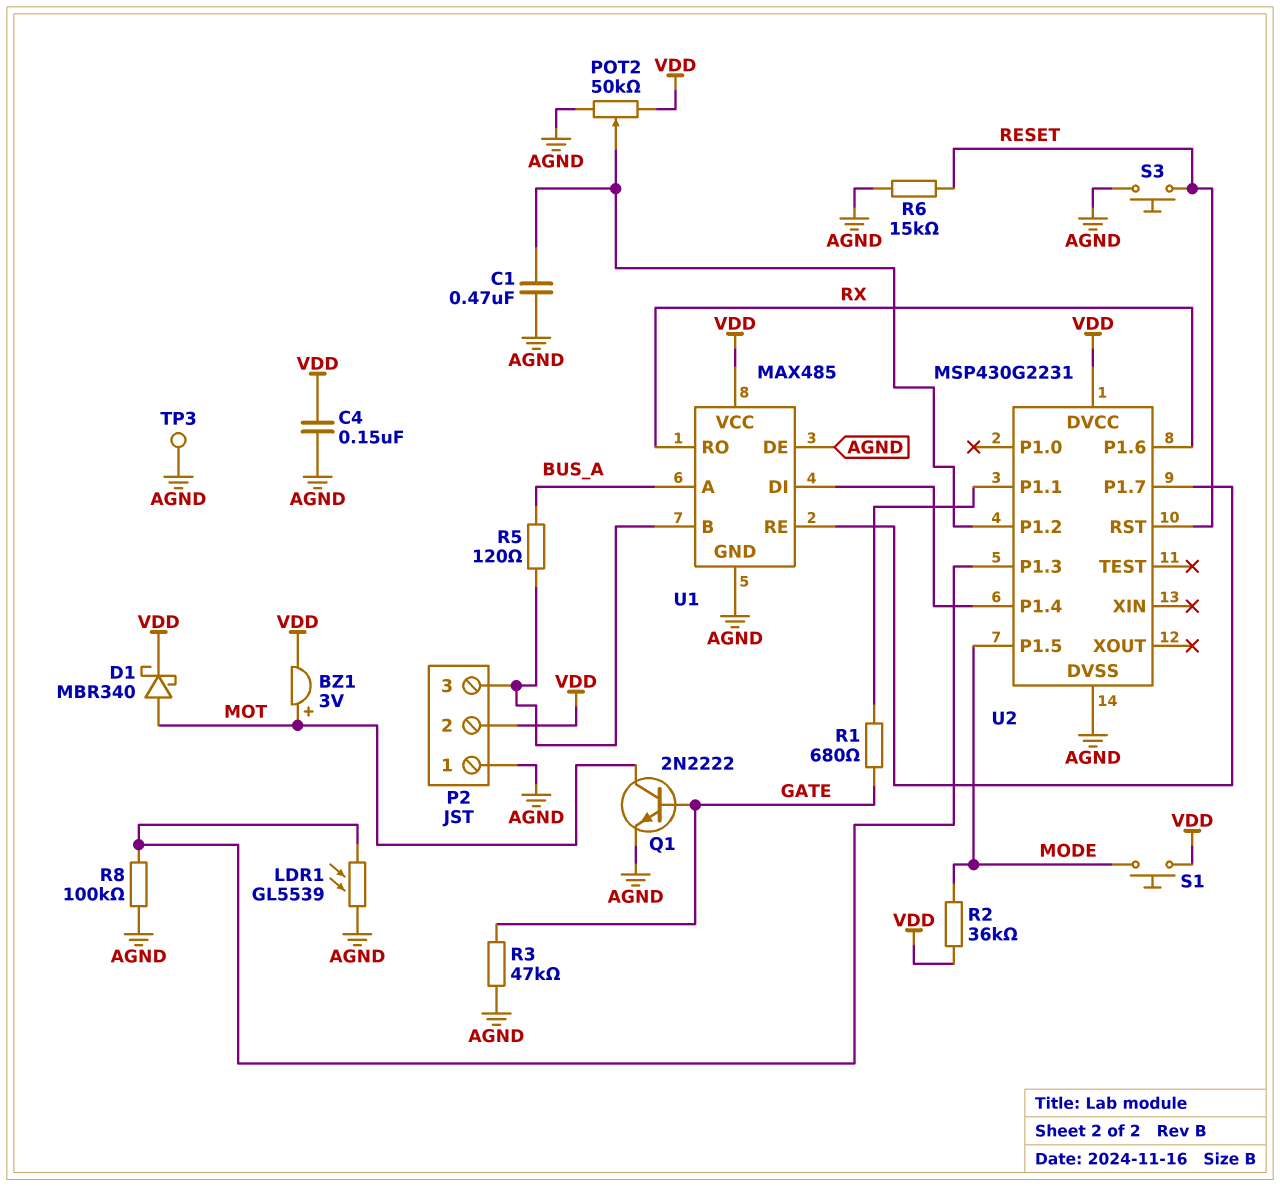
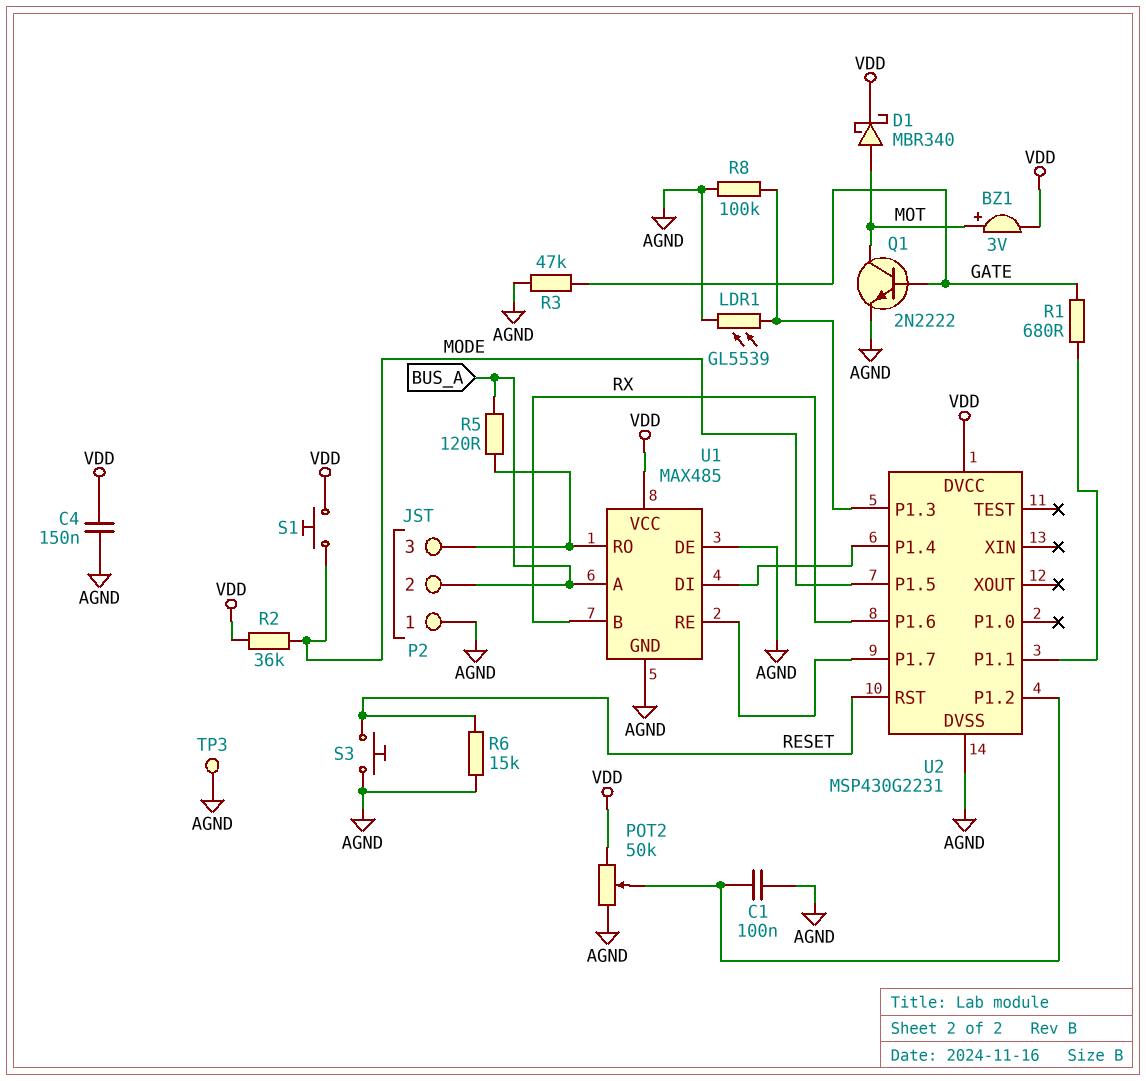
C1: 470nF (AGND, U2/P1.2) -> 100nF (AGND, U2/P1.2)
P2 pin 2: VDD -> BUS_A
U1 pin B: P2/3 -> RX
U1 pin RO: RX -> P2/3

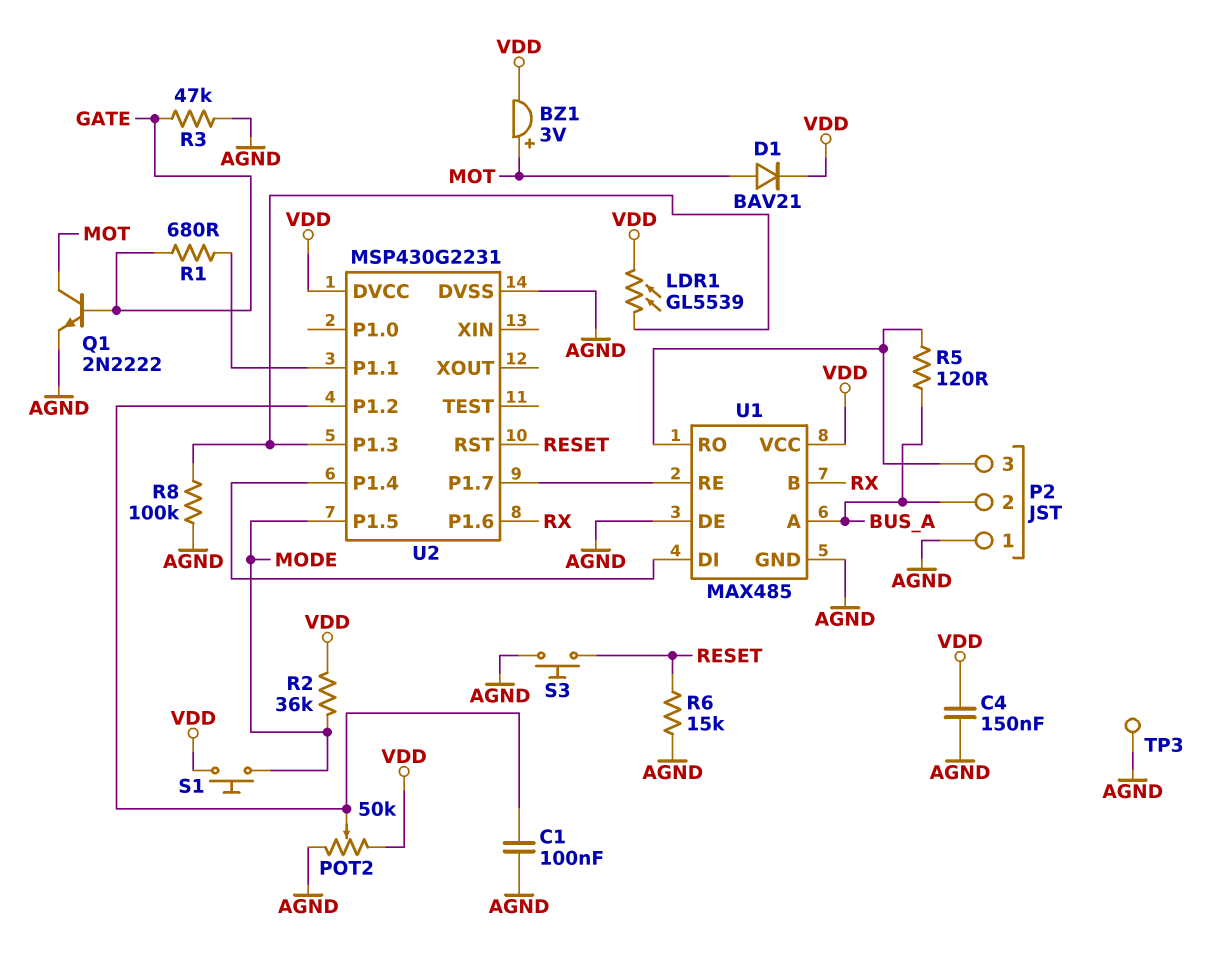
D1: schottky MBR340 (A MOT, K VDD) -> diode BAV21 (A MOT, K VDD)
LDR1: GL5539 (AGND, U2/P1.3) -> GL5539 (U2/P1.3, VDD)

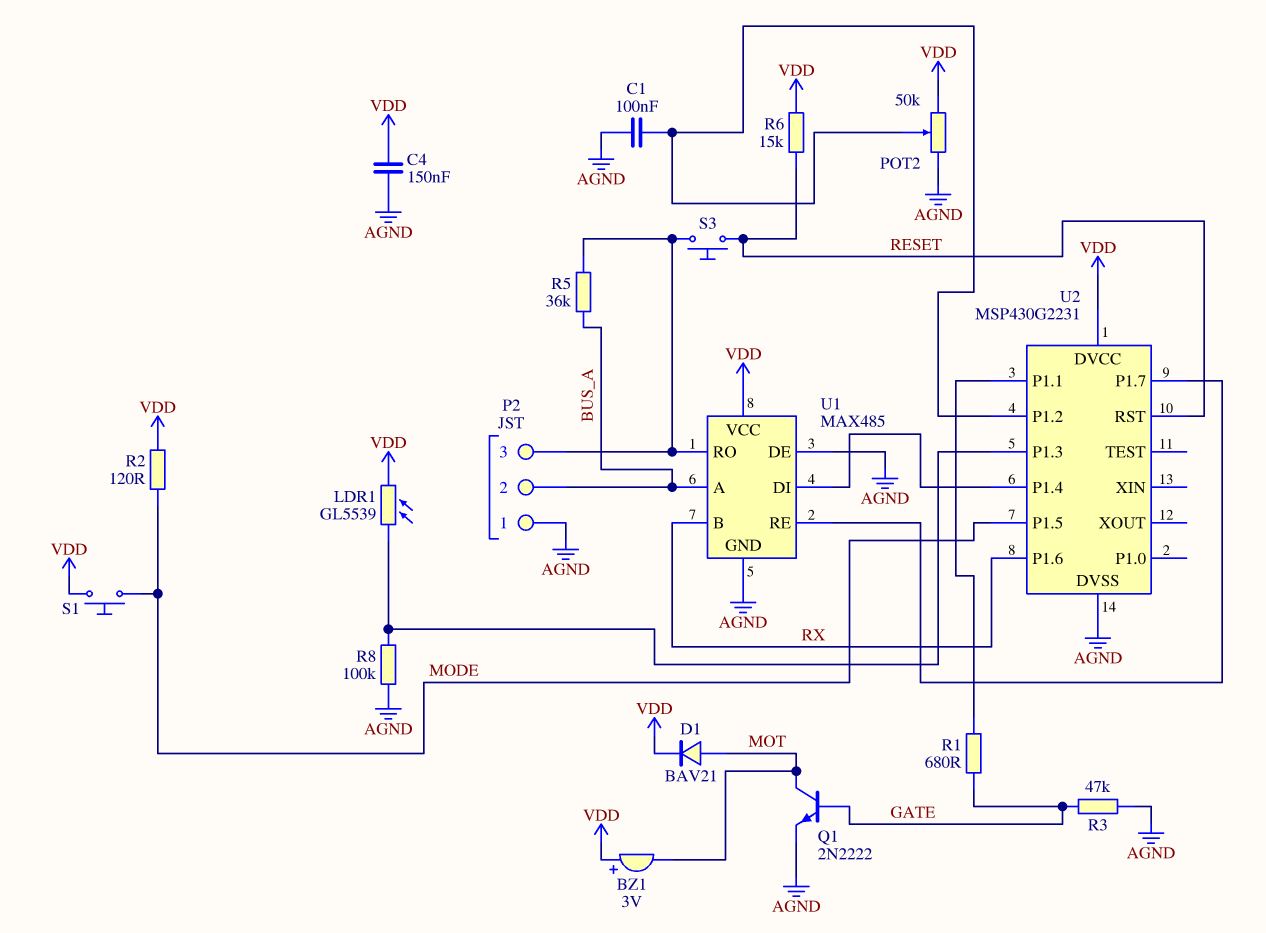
BZ1: buzzer 3V (plus MOT, minus VDD) -> buzzer 3V (plus VDD, minus MOT)
R2: 36k (MODE, VDD) -> 120 (MODE, VDD)
R5: 120 (BUS_A, P2/3) -> 36k (BUS_A, P2/3)
R6: 15k (AGND, RESET) -> 15k (RESET, VDD)
S3: button (AGND, RESET) -> button (P2/3, RESET)
TP3: test point (AGND) -> none

